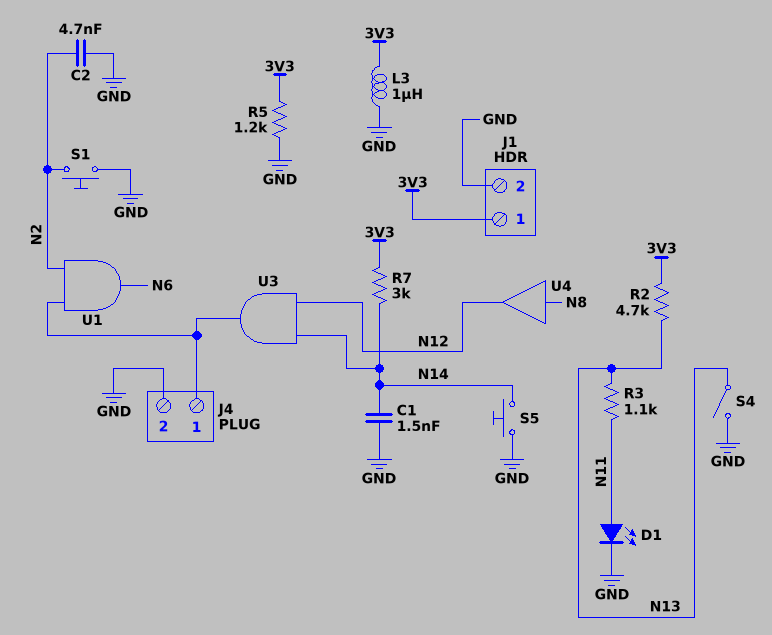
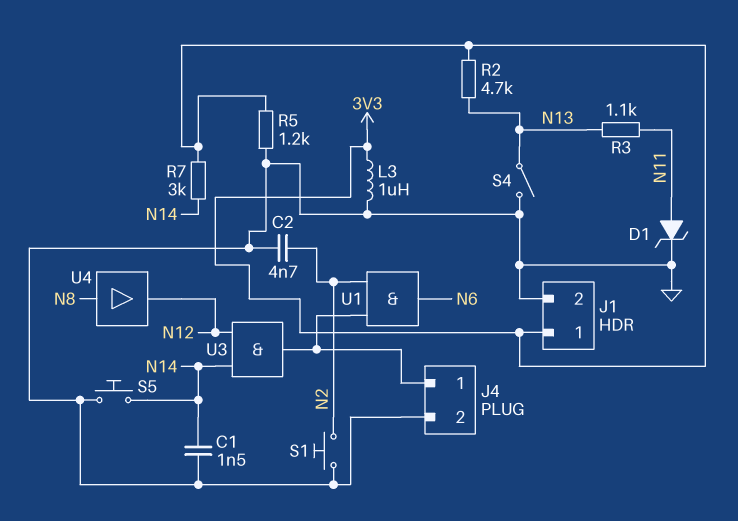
D1: LED (A N11, K GND) -> zener (A N11, K GND)

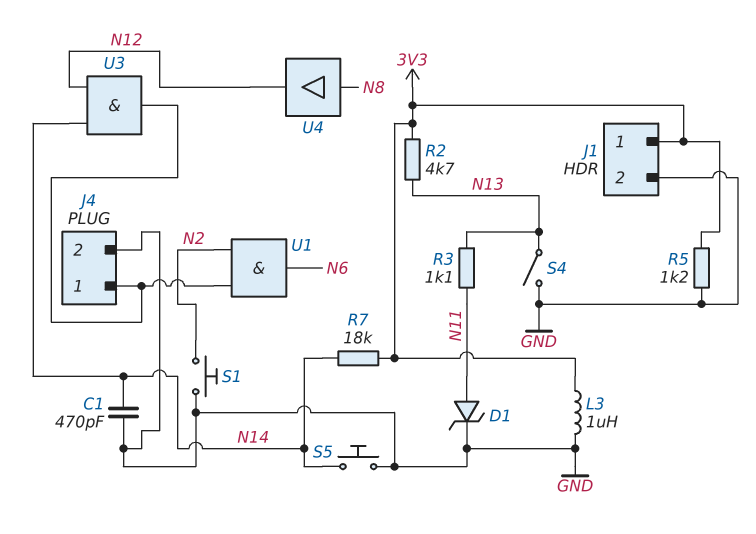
C1: 1.5nF (GND, N14) -> 470pF (GND, N14)
C2: 4.7nF (GND, N2) -> none
R7: 3k (3V3, N14) -> 18k (3V3, N14)

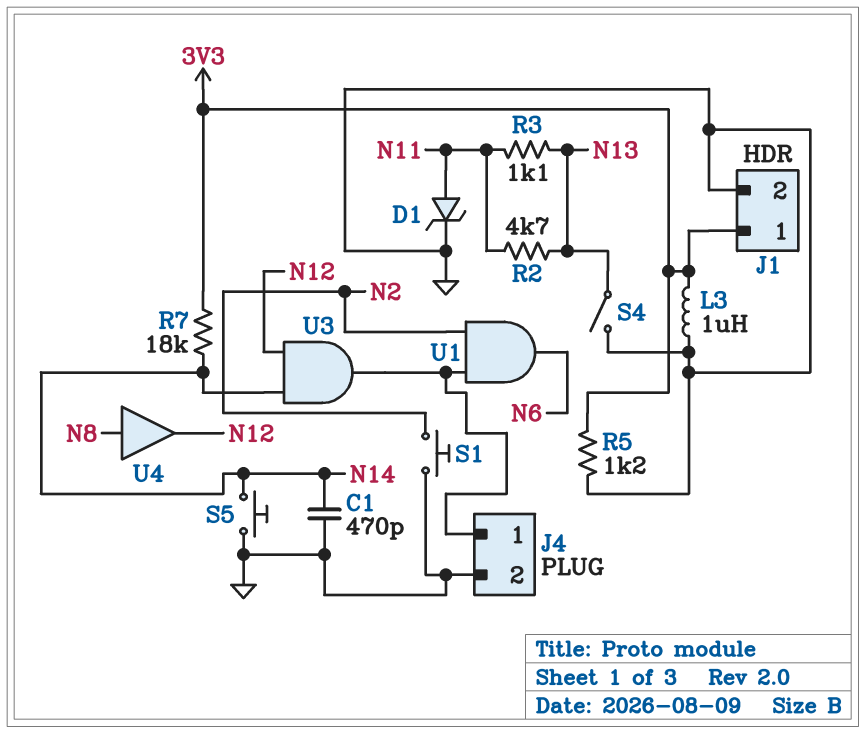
R2: 4.7k (3V3, N13) -> 4.7k (N11, N13)

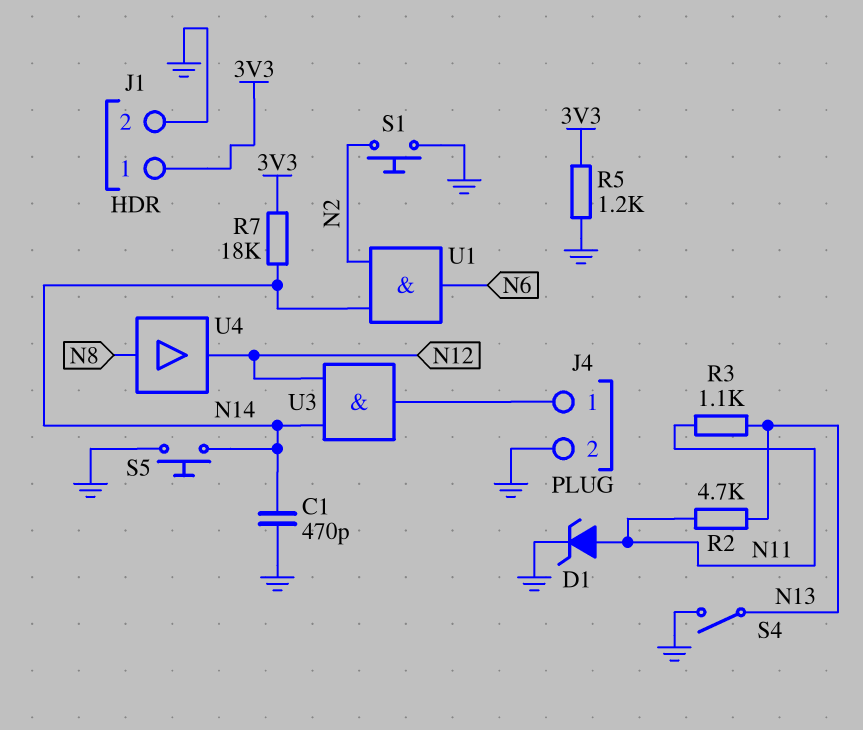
L3: 1uH (3V3, GND) -> none
U1: AND (in J4/1, in N2, out N6) -> AND (in N2, in N14, out N6)

